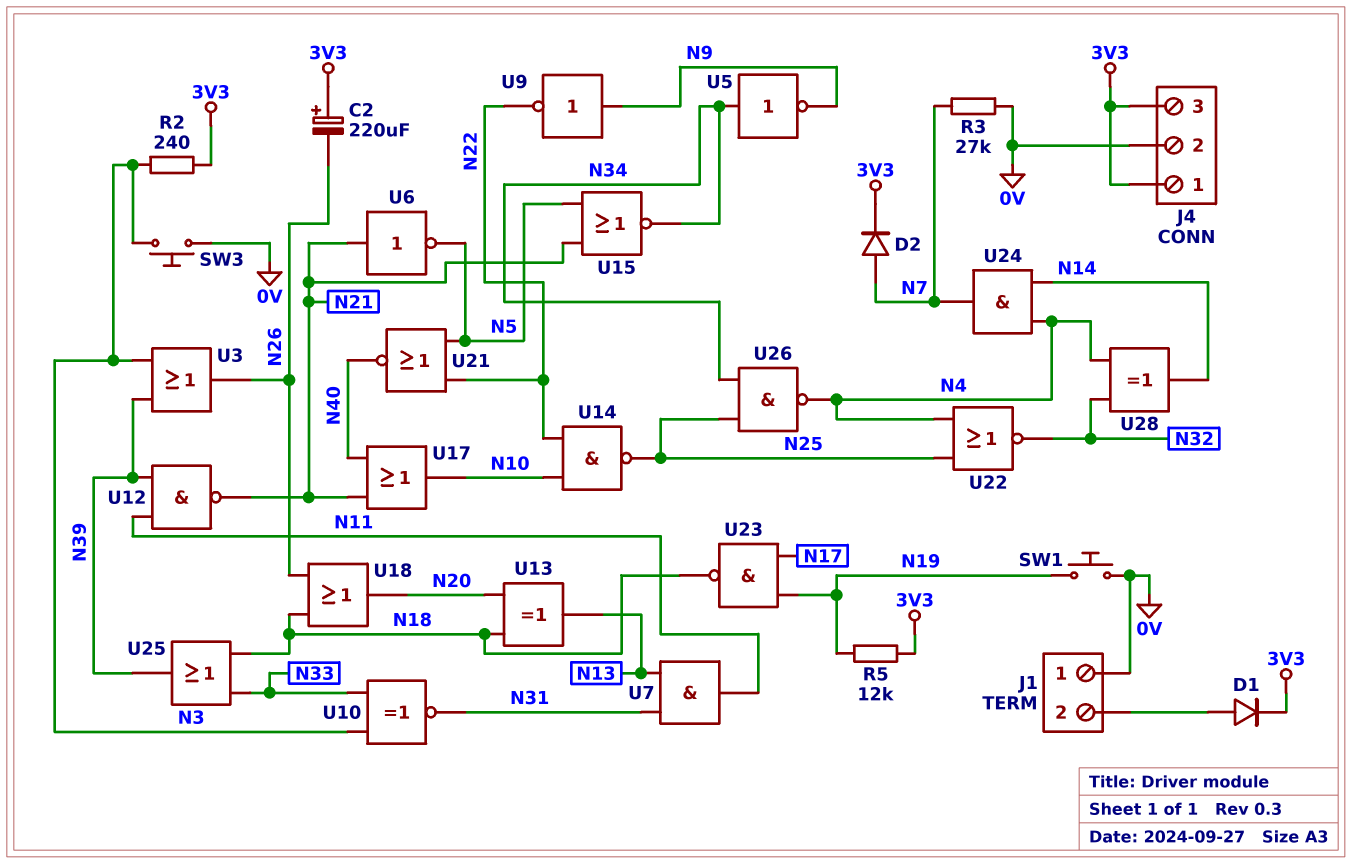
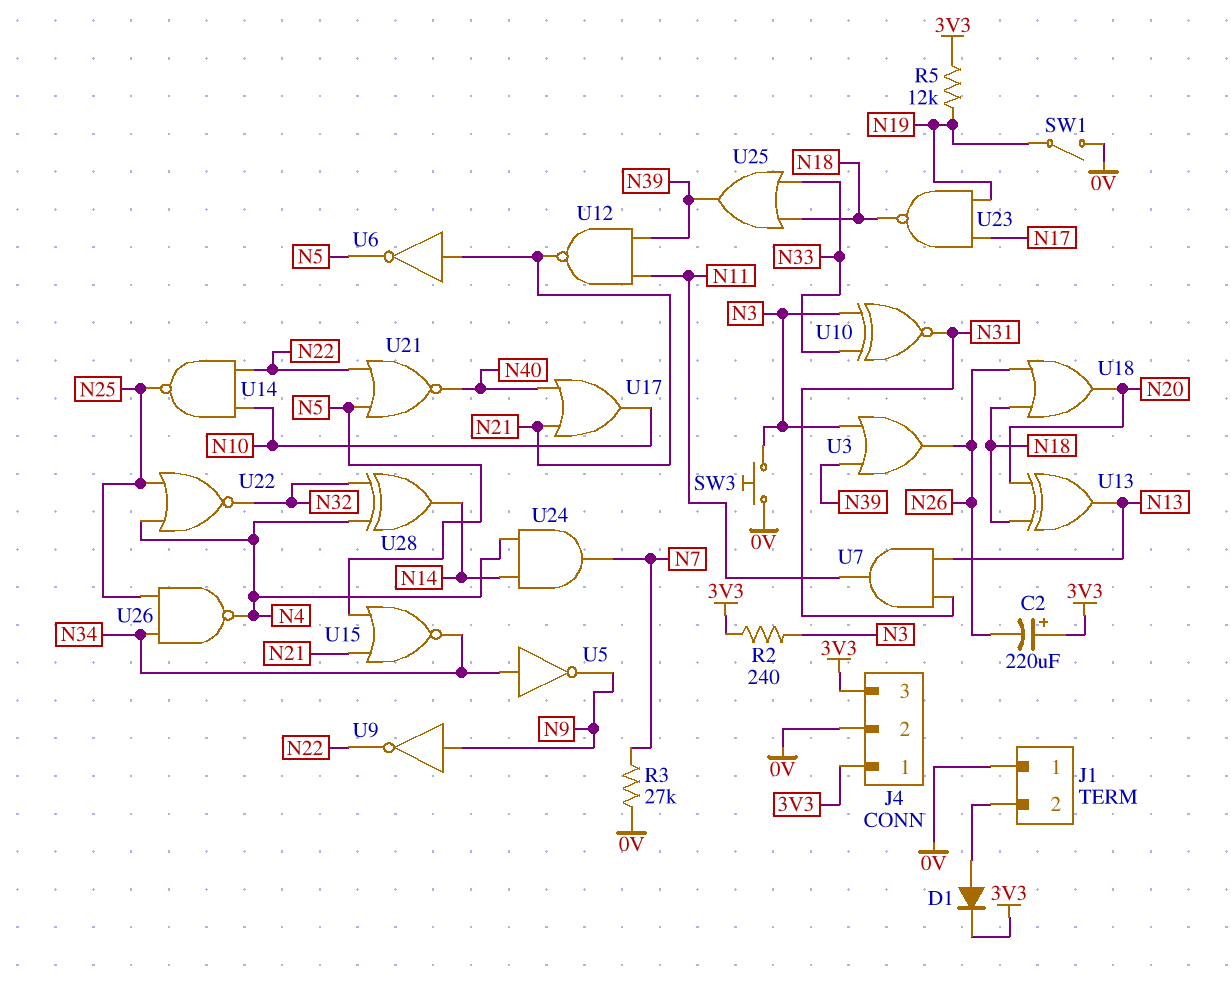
D2: diode (A N7, K 3V3) -> none
SW1: button (0V, N19) -> switch (0V, N19)

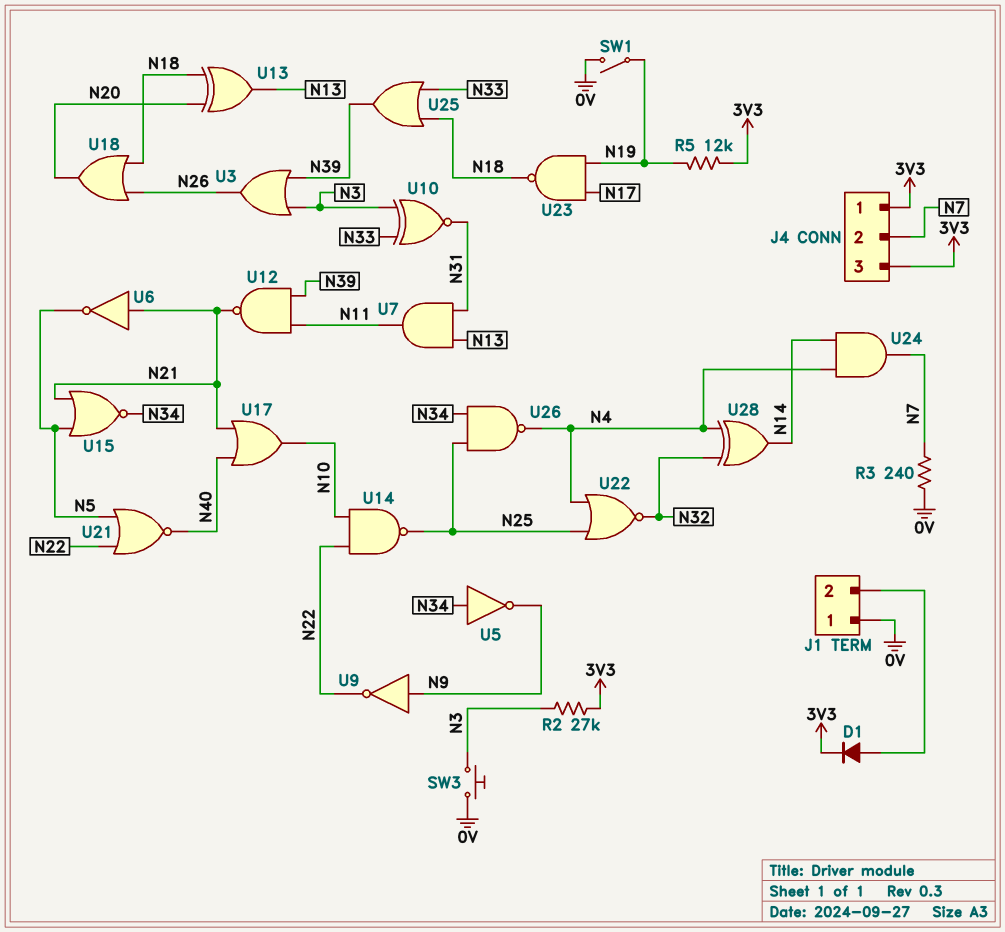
C2: 220uF (plus 3V3, minus N26) -> none
J4 pin 2: 0V -> N7
R2: 240 (3V3, N3) -> 27k (3V3, N3)
R3: 27k (0V, N7) -> 240 (0V, N7)

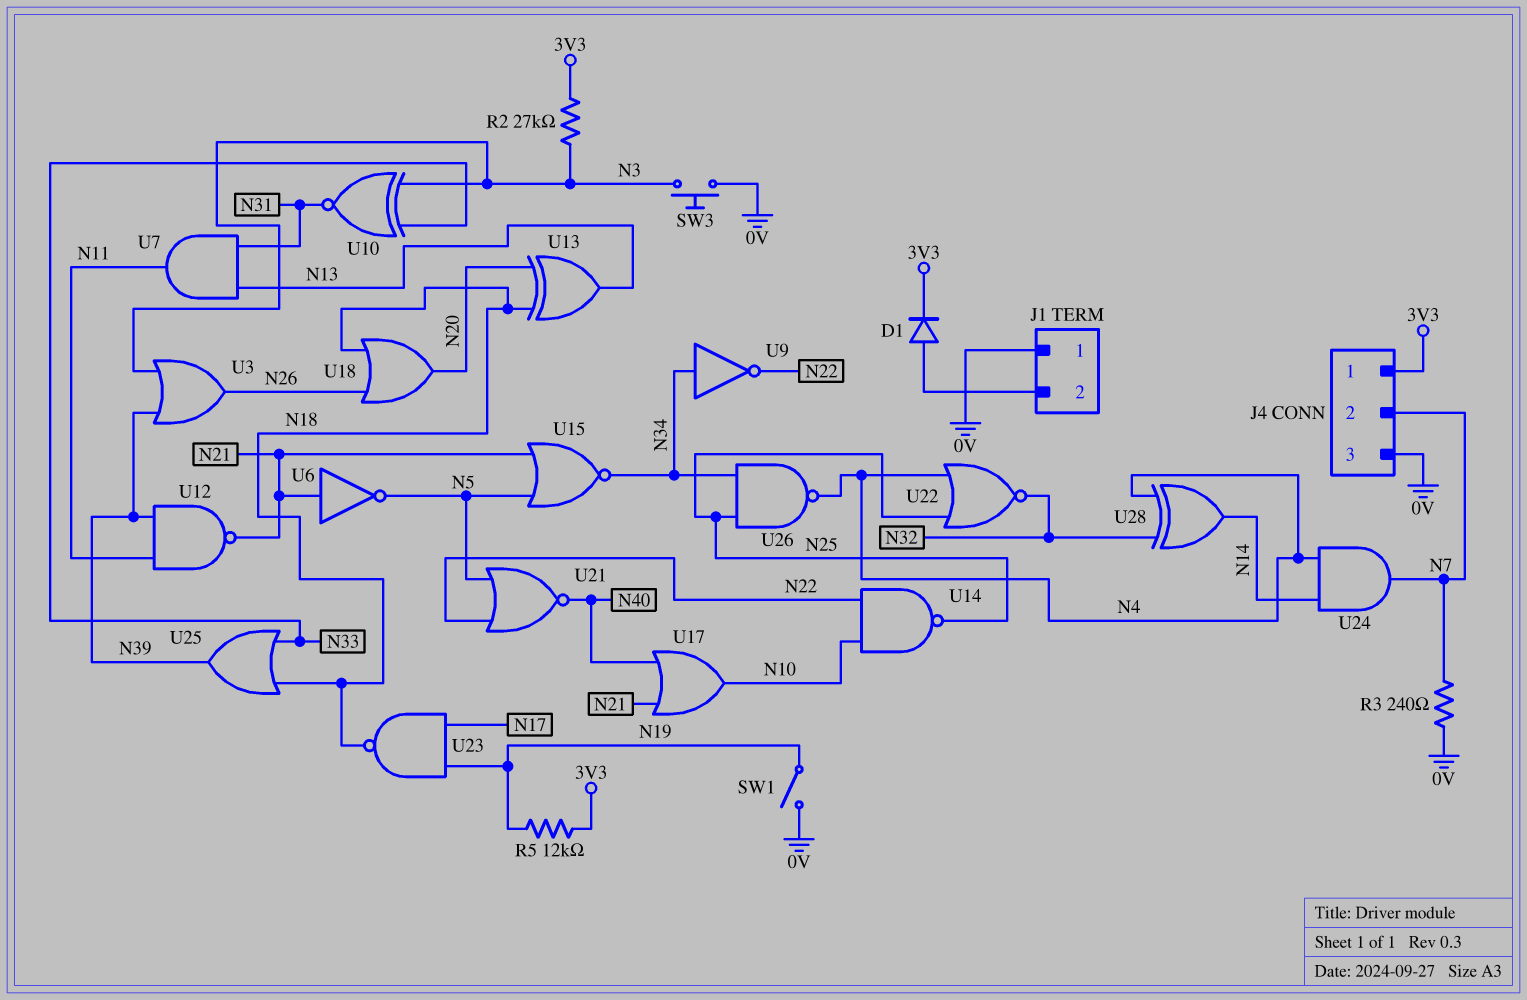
J4 pin 3: 3V3 -> 0V
U5: NOT (in N34, out N9) -> none
U9: NOT (in N9, out N22) -> NOT (in N34, out N22)

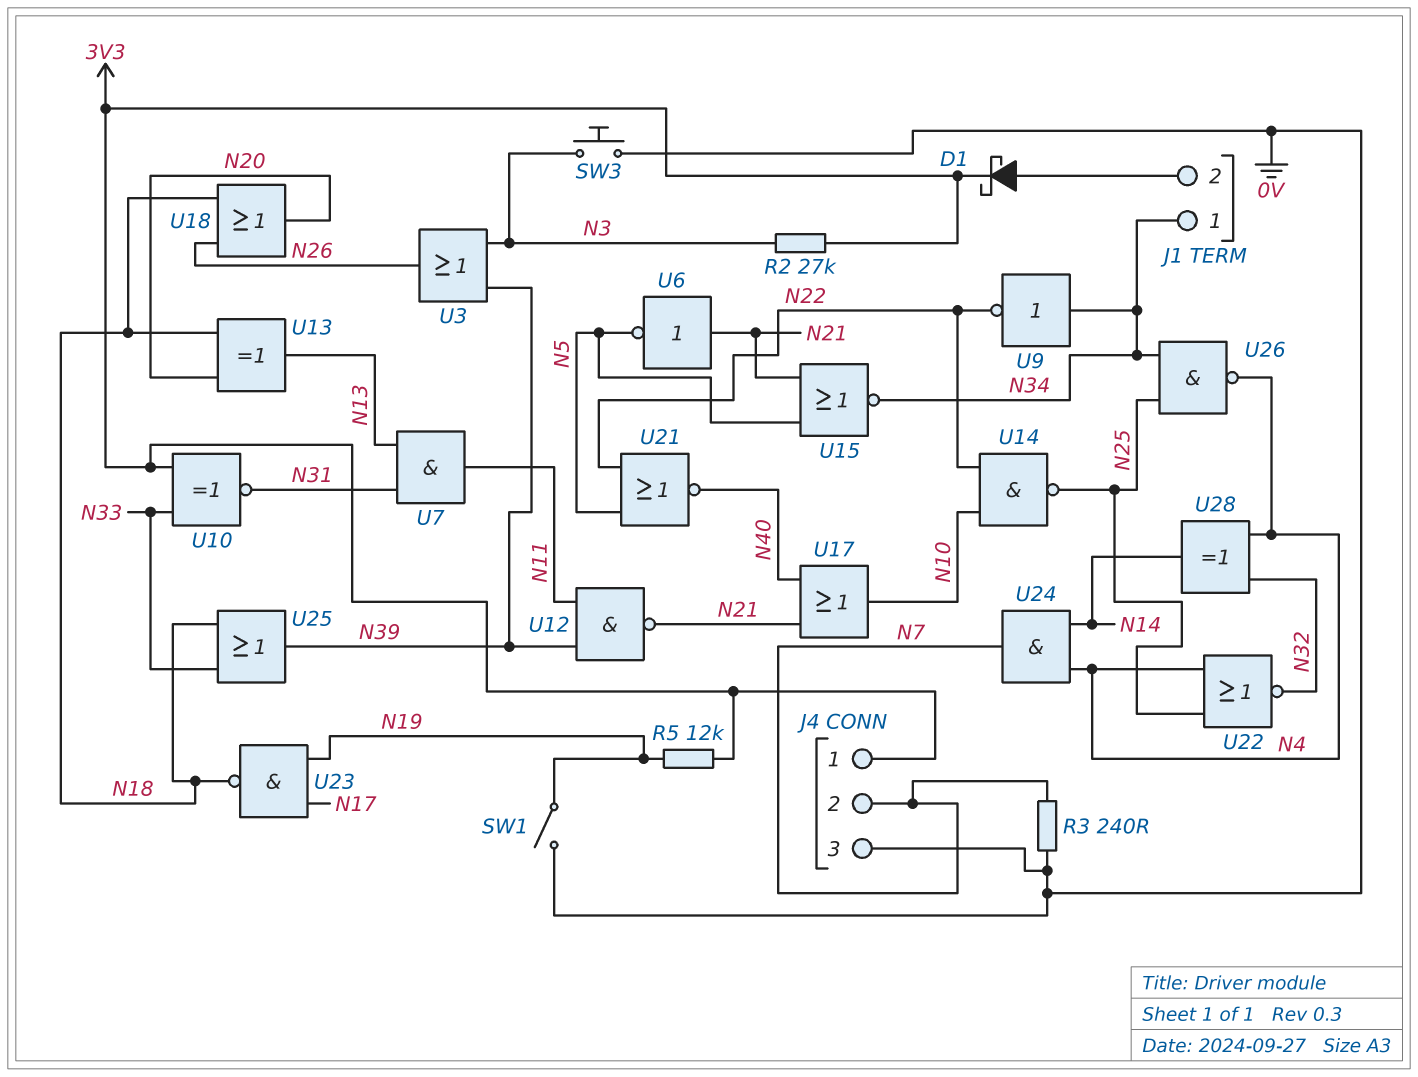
D1: diode (A J1/2, K 3V3) -> schottky (A J1/2, K 3V3)
J1 pin 1: 0V -> N34
U10: XNOR (in N3, in N33, out N31) -> XNOR (in 3V3, in N33, out N31)

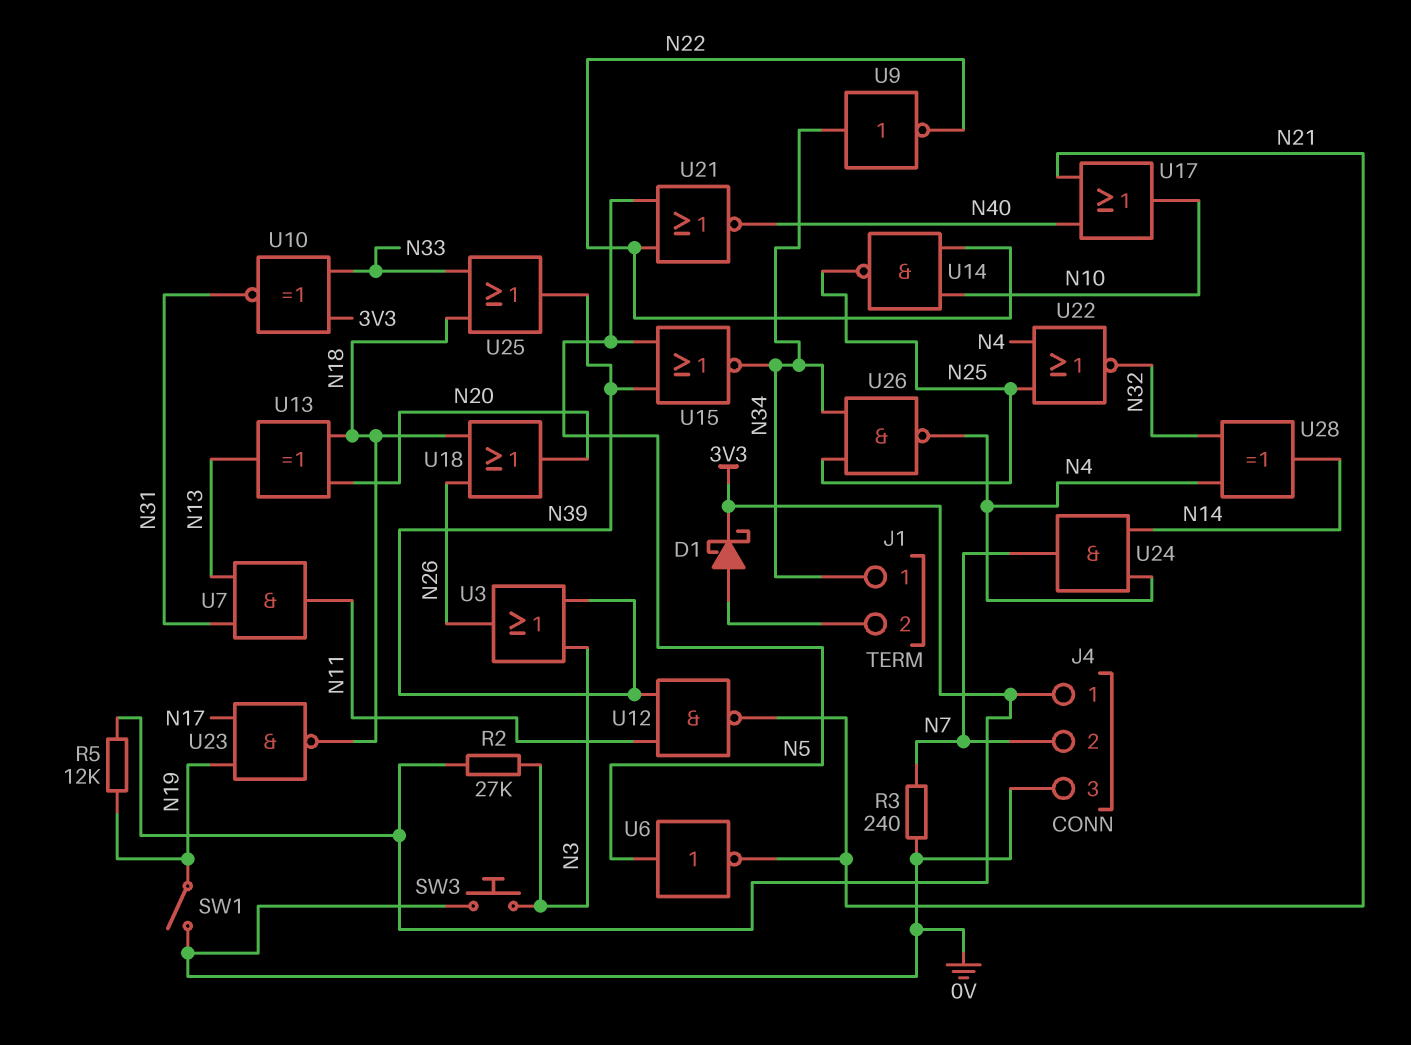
U6: NOT (in N21, out N5) -> NOT (in N5, out N21)
U15: NOR (in N5, in N21, out N34) -> NOR (in N5, in N39, out N34)

